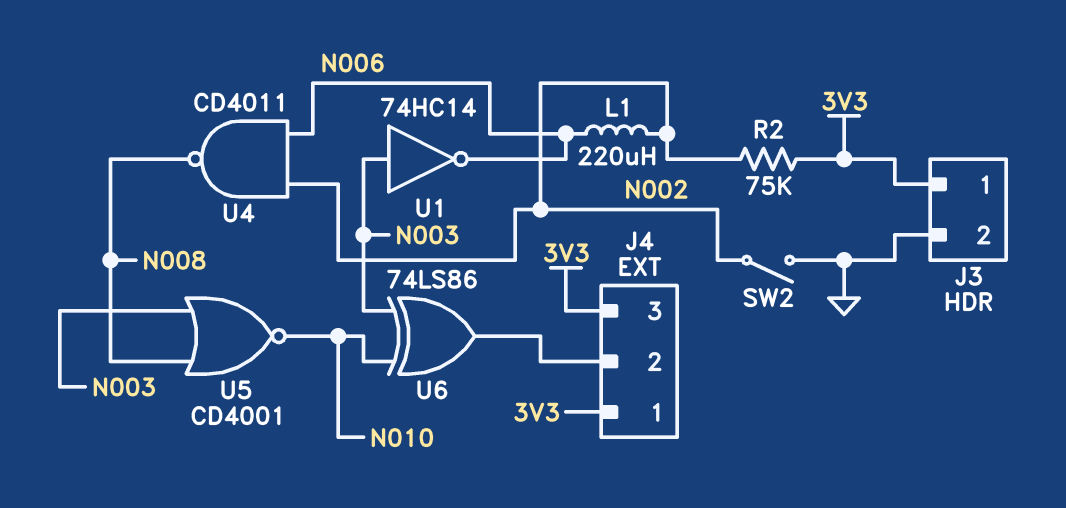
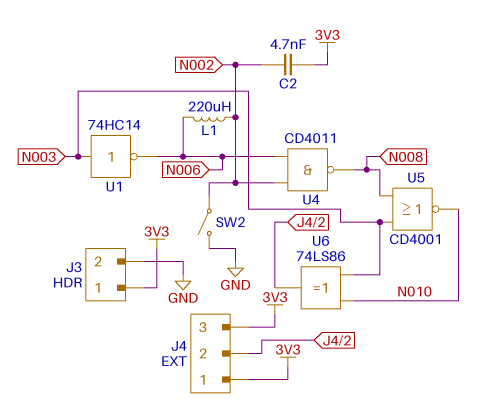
C2: none -> 4.7nF (3V3, N002)
R2: 75k (3V3, N002) -> none

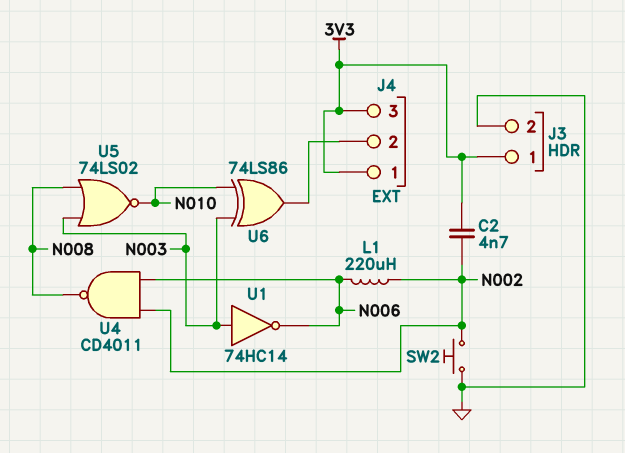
SW2: switch (GND, N002) -> button (GND, N002)
U5: NOR CD4001 (in N003, in N008, out N010) -> NOR 74LS02 (in N003, in N008, out N010)

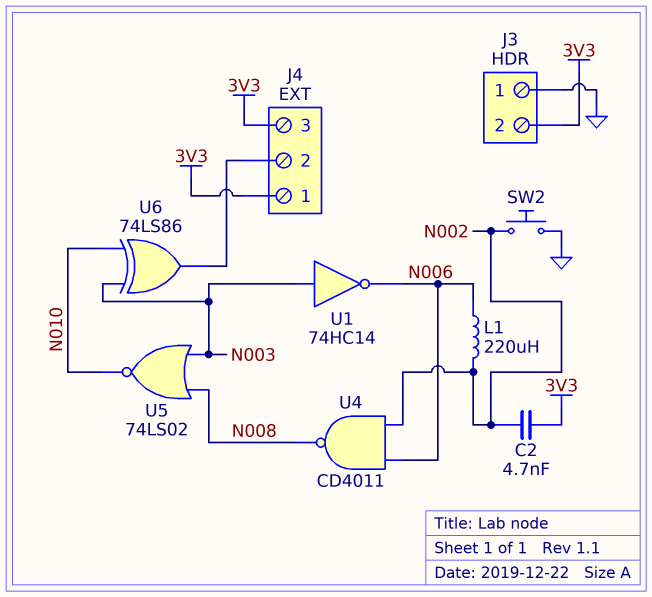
J3 pin 1: 3V3 -> GND
J3 pin 2: GND -> 3V3

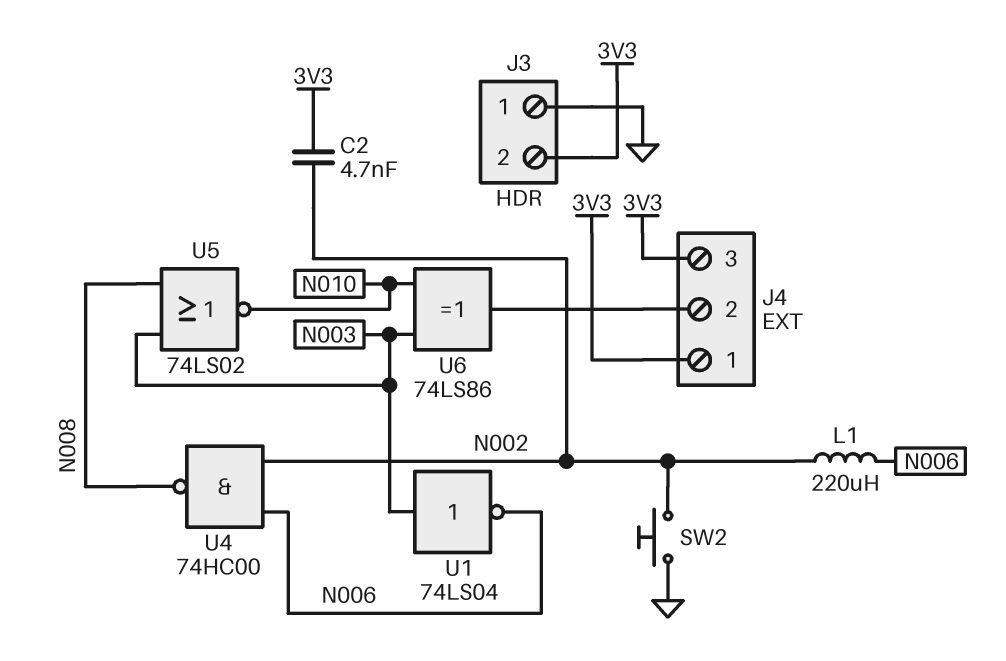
U1: NOT 74HC14 (in N003, out N006) -> NOT 74LS04 (in N003, out N006)
U4: NAND CD4011 (in N002, in N006, out N008) -> NAND 74HC00 (in N002, in N006, out N008)

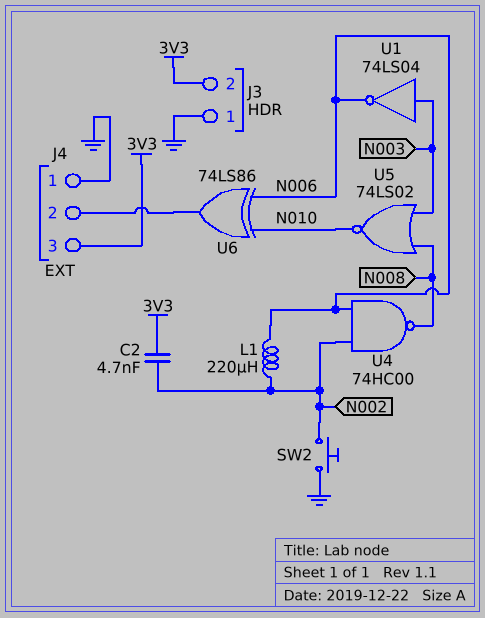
J4 pin 1: 3V3 -> GND
U6: XOR 74LS86 (in N003, in N010, out J4/2) -> XOR 74LS86 (in N006, in N010, out J4/2)

